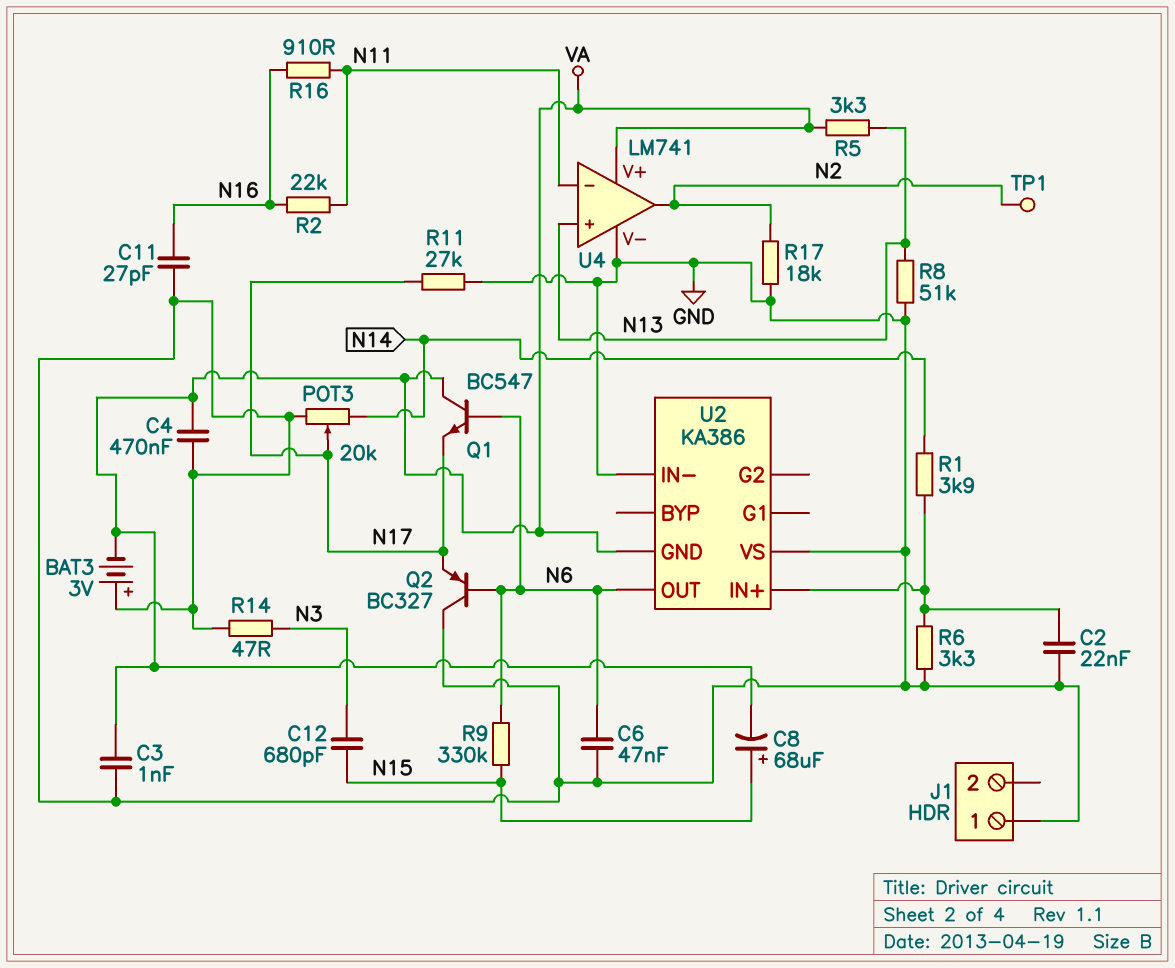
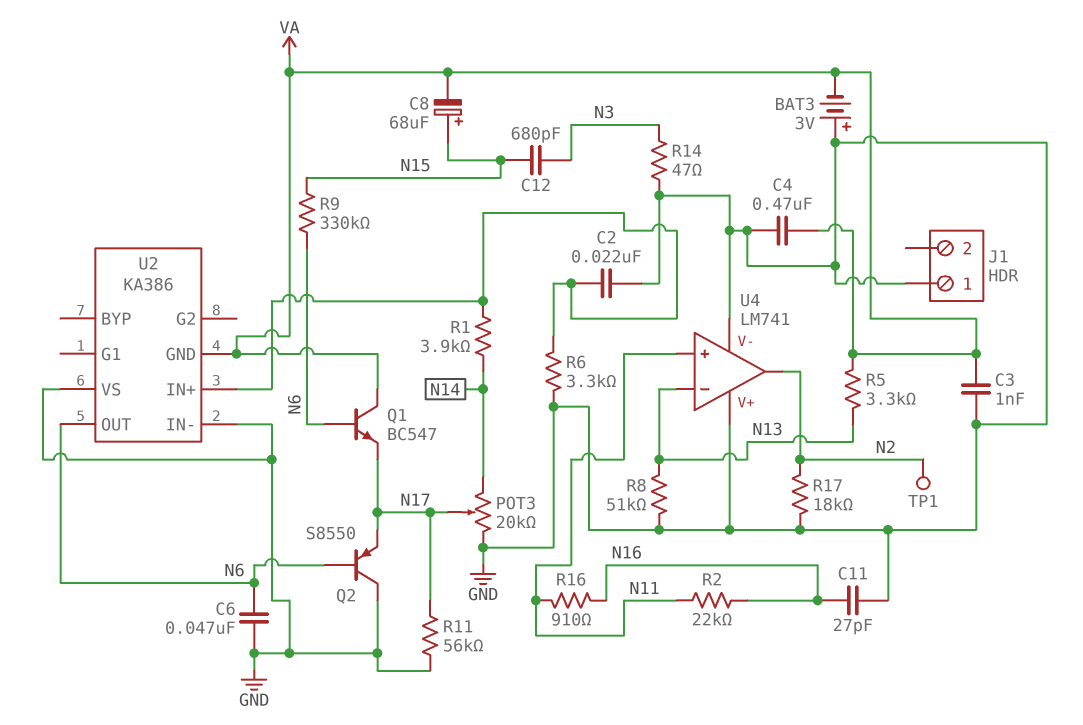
Q2: PNP BC327 (B N6, C GND, E N17) -> PNP S8550 (B N6, C GND, E N17)
R11: 27k (GND, N17) -> 56k (GND, N17)
U4 pin V+: VA -> GND
U4 pin in+: N13 -> N11
U4 pin in-: N11 -> N13

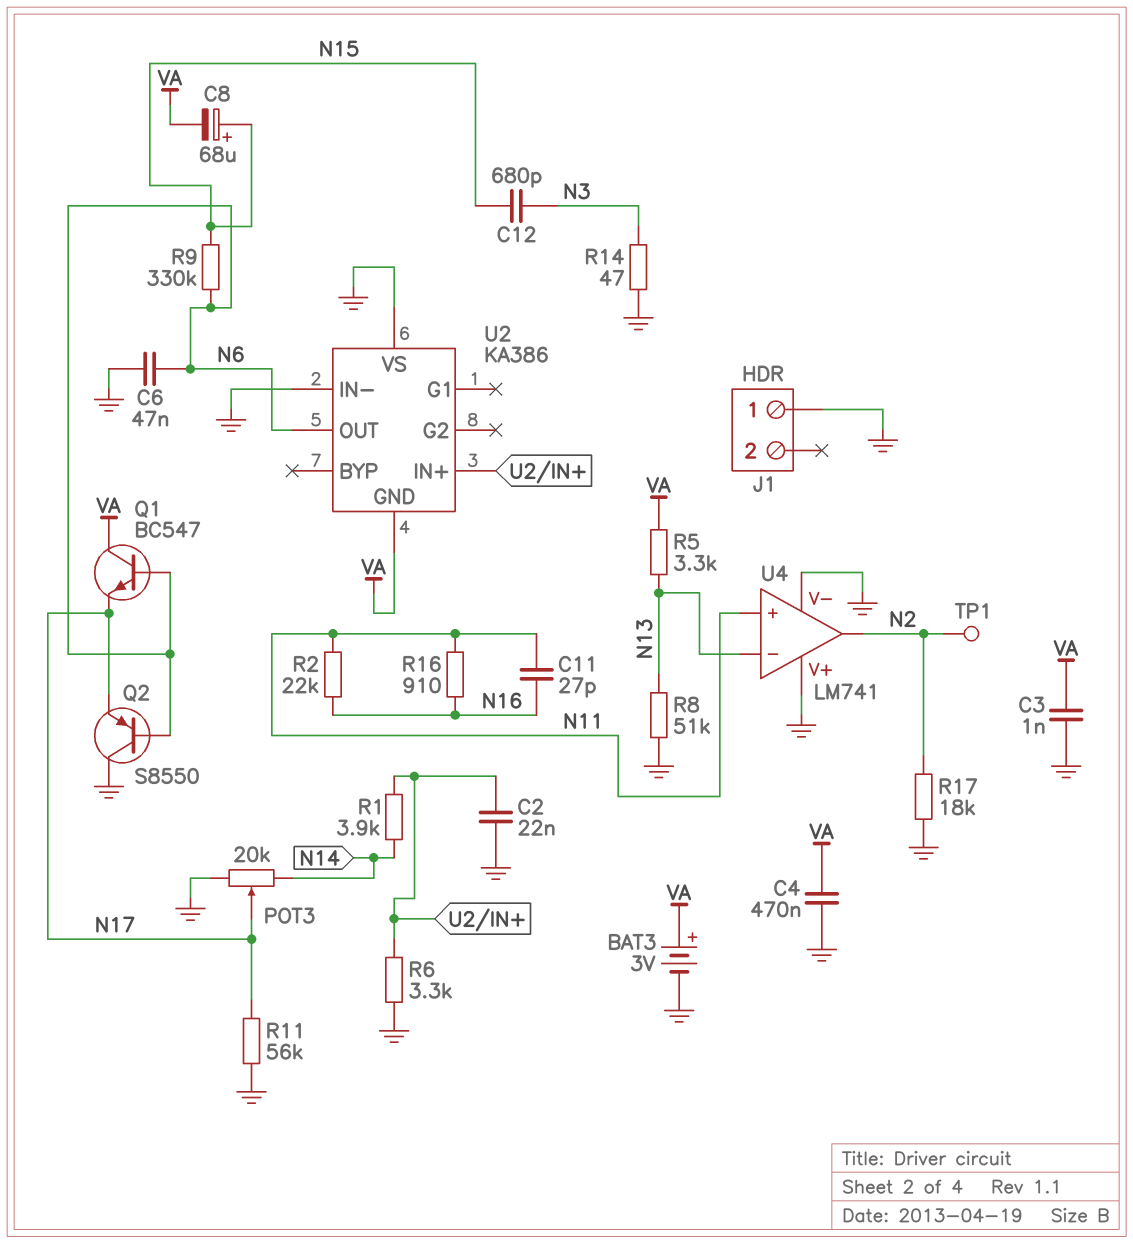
BAT3: 3V (plus GND, minus VA) -> 3V (plus VA, minus GND)
C11: 27pF (GND, N16) -> 27pF (N11, N16)

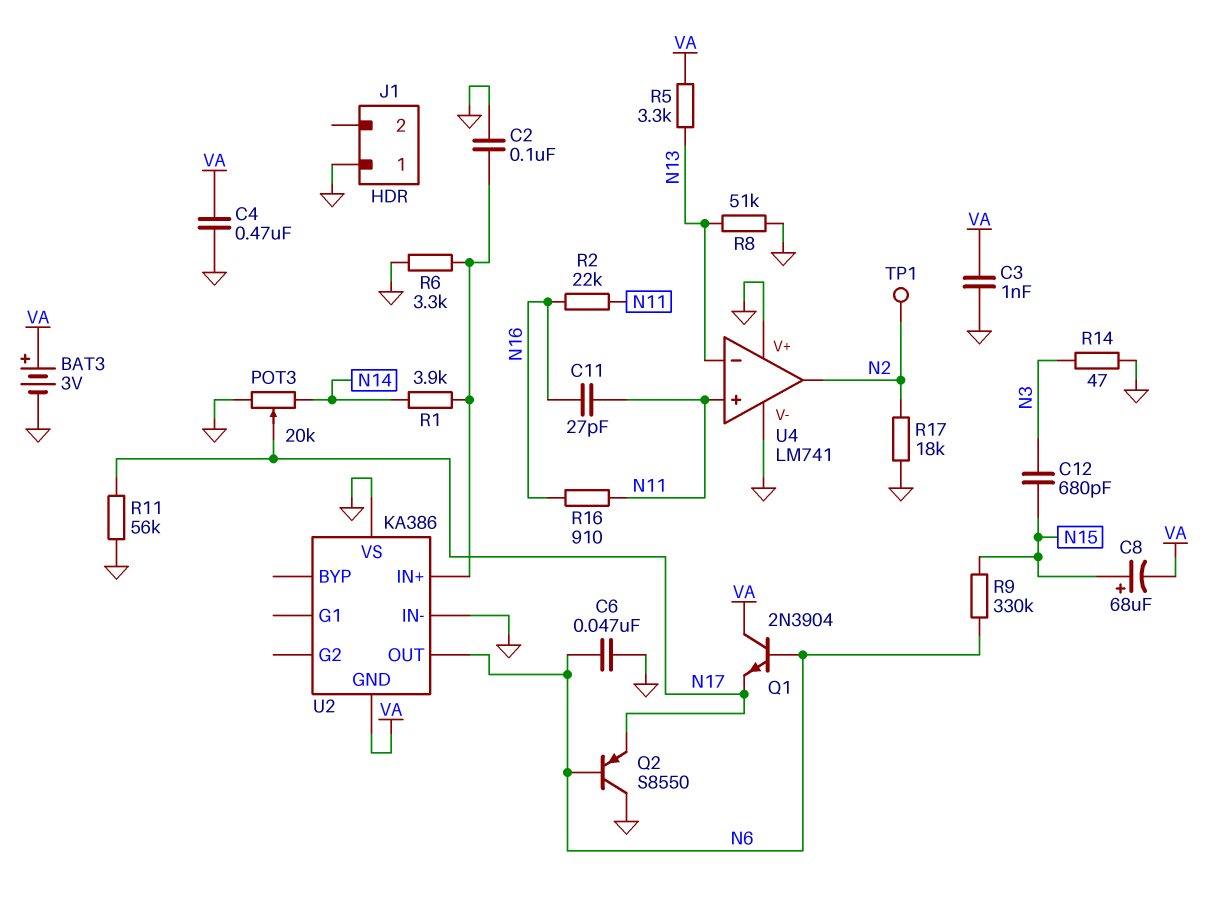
C2: 22nF (GND, U2/IN+) -> 100nF (GND, U2/IN+)
Q1: NPN BC547 (B N6, C VA, E N17) -> NPN 2N3904 (B N6, C VA, E N17)

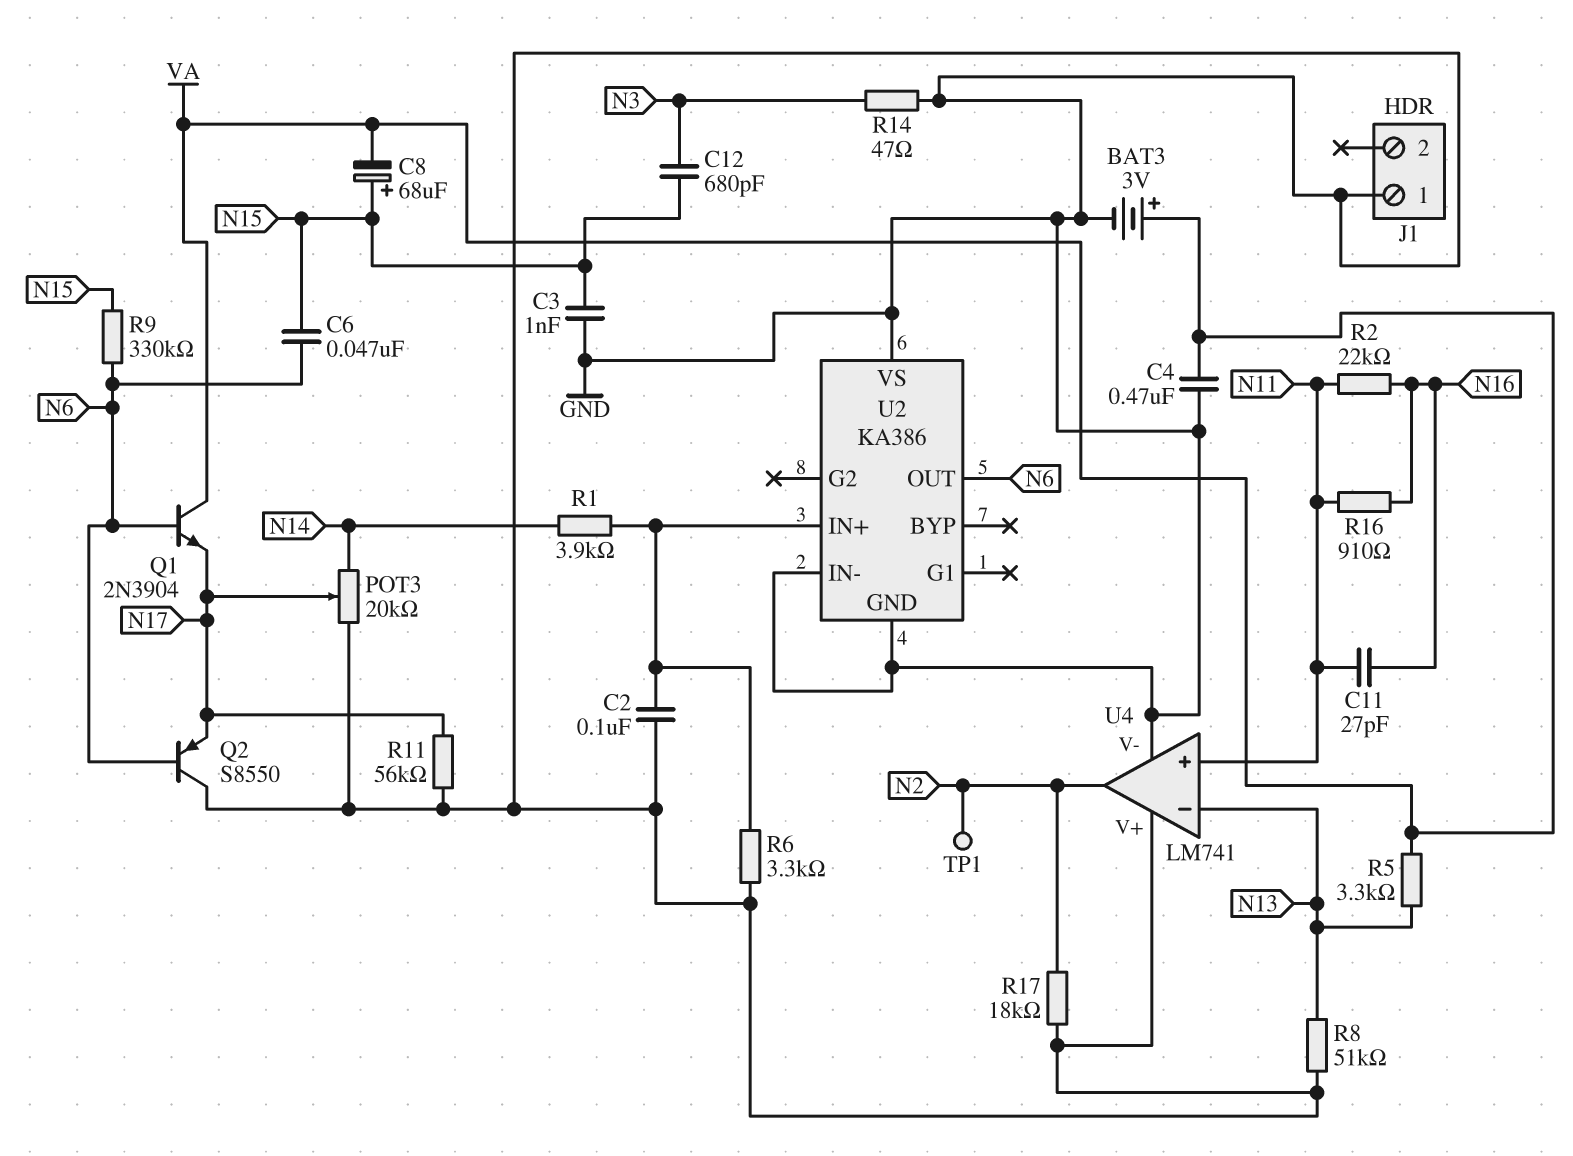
C3: 1nF (GND, VA) -> 1nF (GND, N15)
C6: 47nF (GND, N6) -> 47nF (N6, N15)
U2 pin GND: VA -> GND

